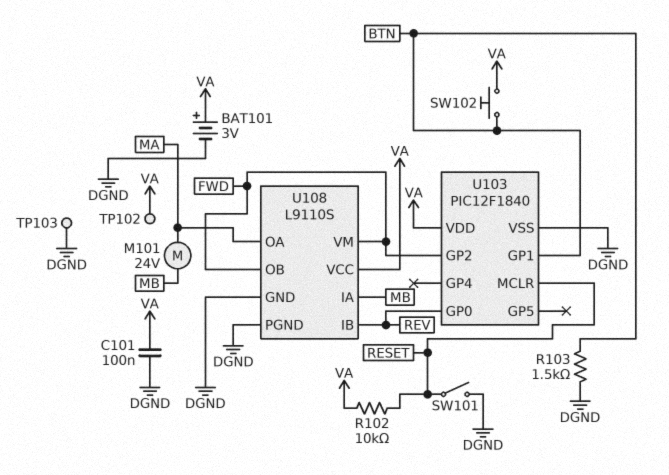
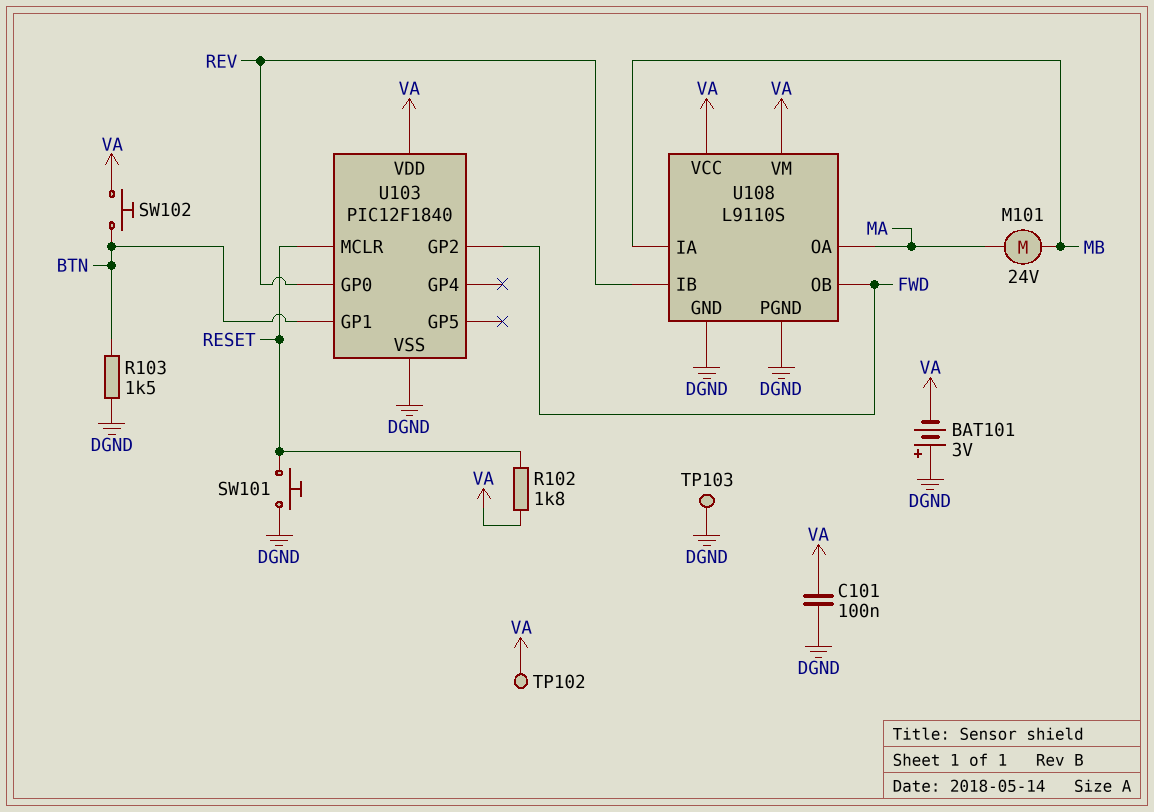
BAT101: 3V (plus VA, minus DGND) -> 3V (plus DGND, minus VA)
R102: 10k (RESET, VA) -> 1.8k (RESET, VA)
SW101: switch (DGND, RESET) -> button (DGND, RESET)
U108 pin VM: FWD -> VA

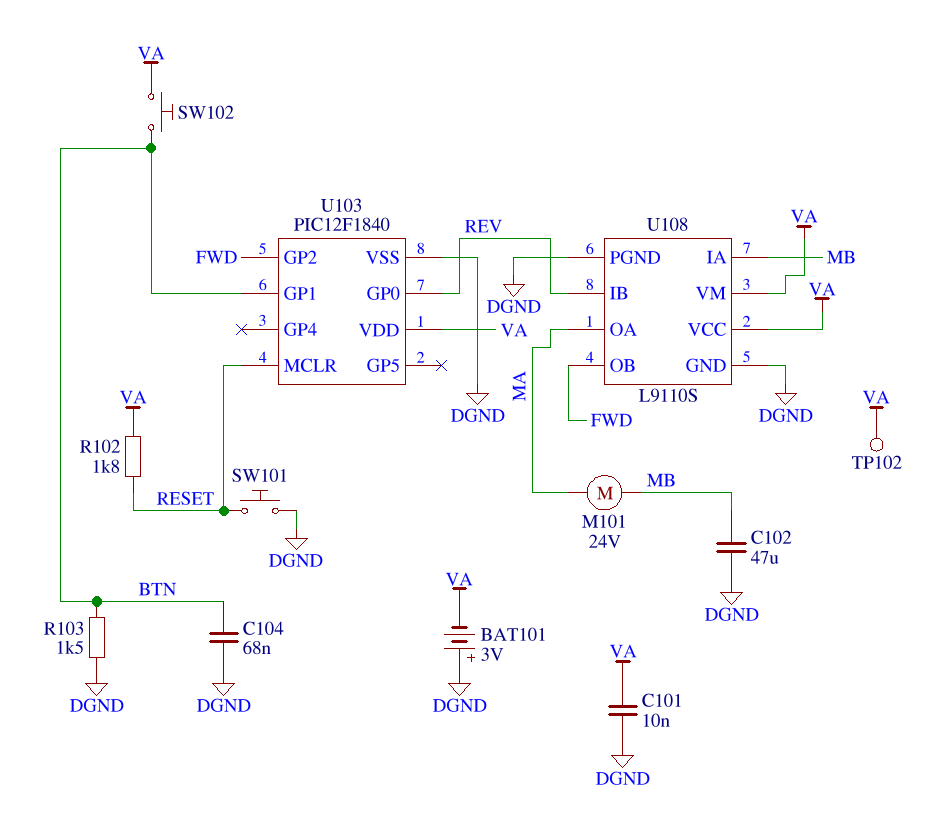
C101: 100nF (DGND, VA) -> 10nF (DGND, VA)
C102: none -> 47uF (DGND, MB)
C104: none -> 68nF (BTN, DGND)
TP103: test point (DGND) -> none

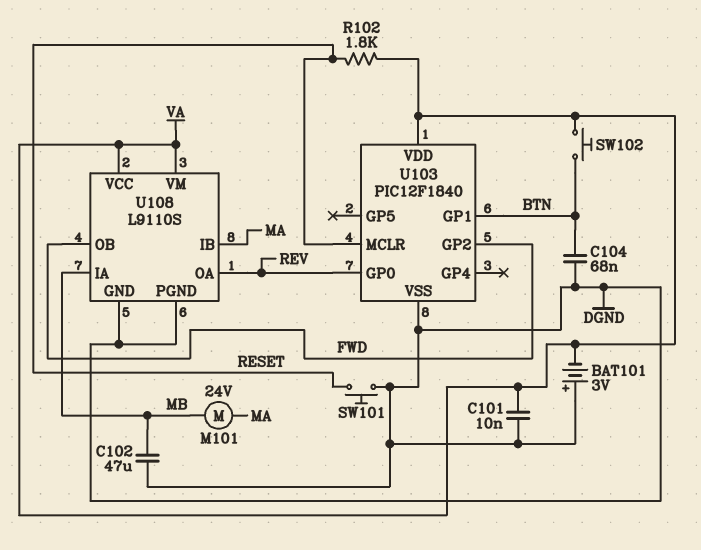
R103: 1.5k (BTN, DGND) -> none
TP102: test point (VA) -> none
U108 pin IB: REV -> MA
U108 pin OA: MA -> REV

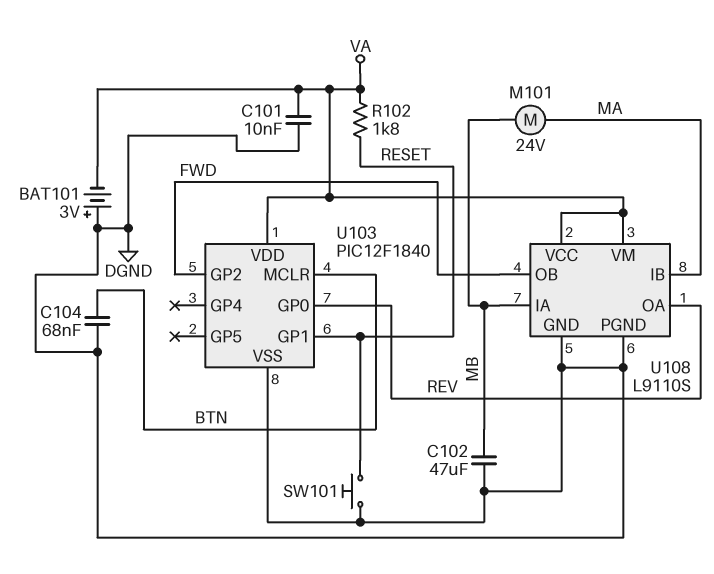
SW102: button (BTN, VA) -> none
U103 pin GP1: BTN -> RESET
U103 pin MCLR: RESET -> BTN

